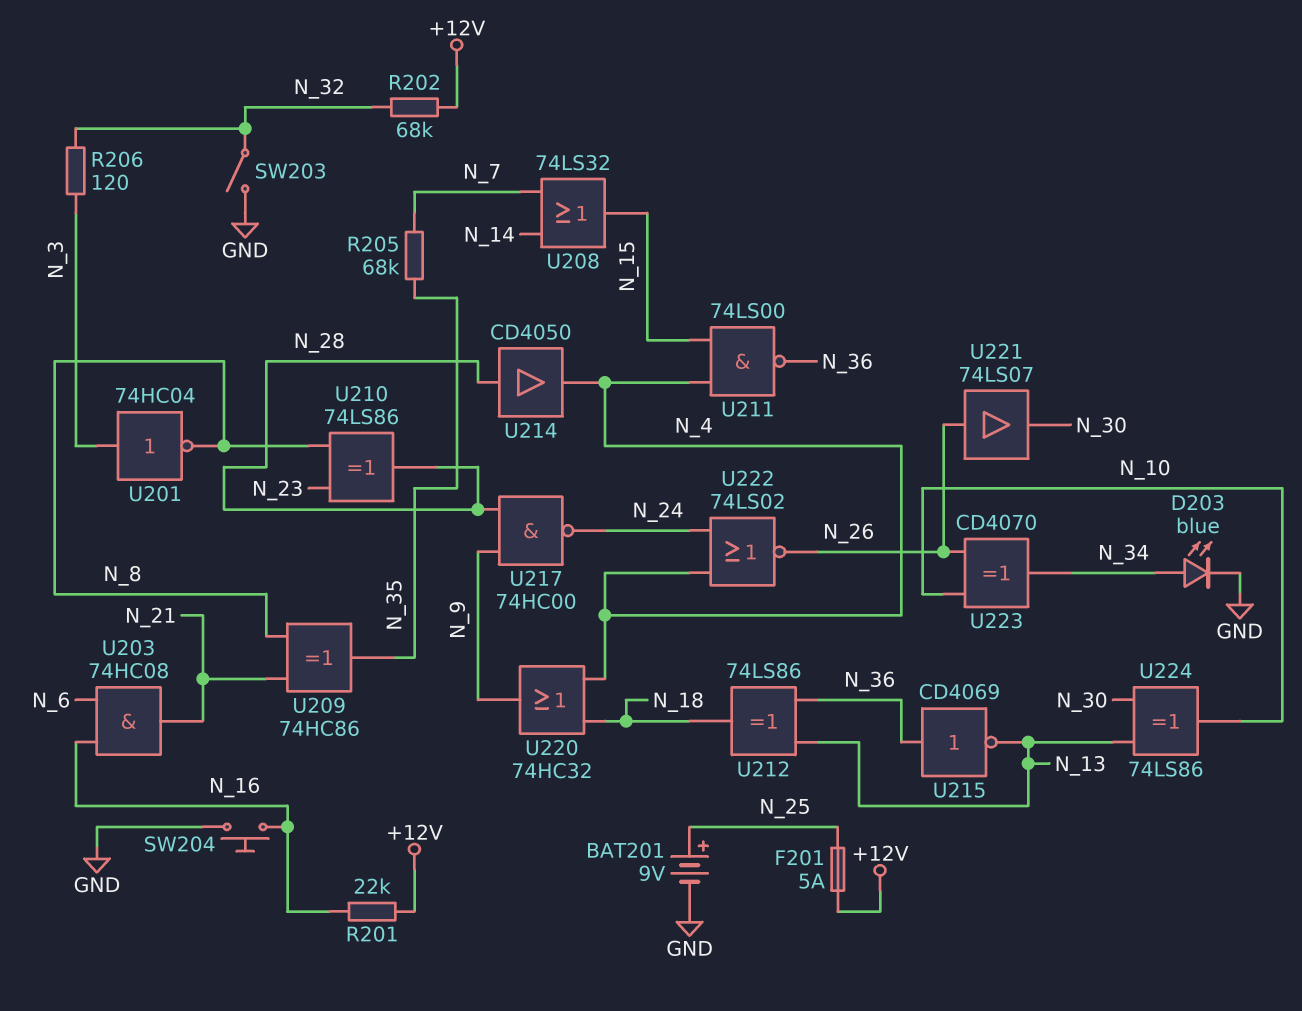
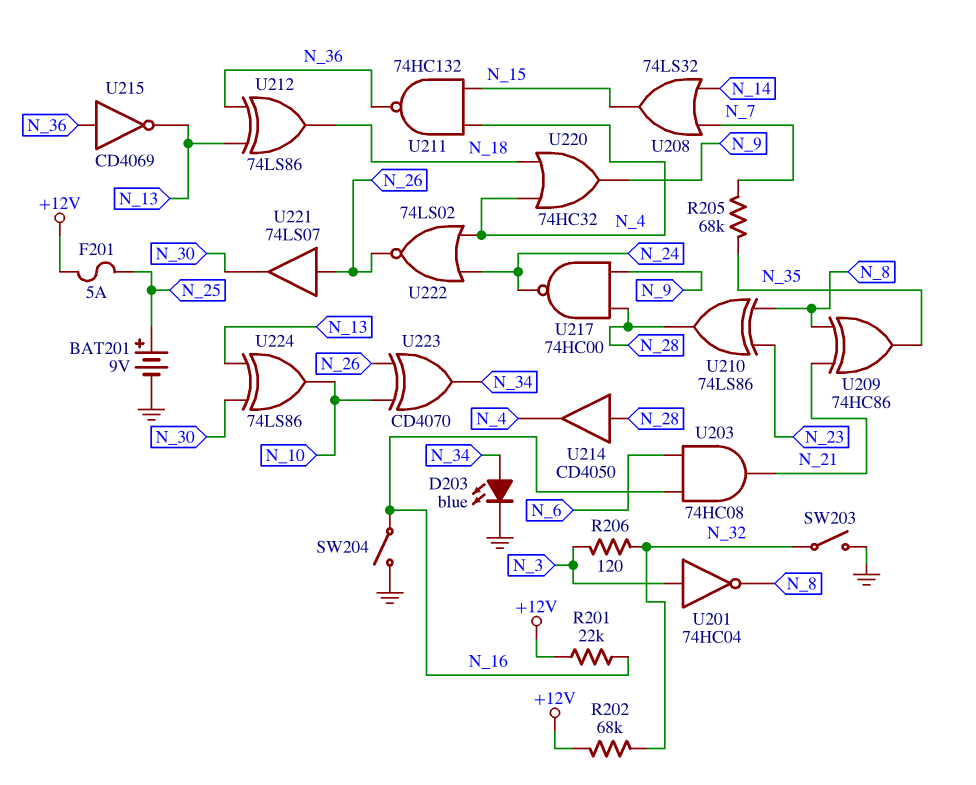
SW204: button (GND, N_16) -> switch (GND, N_16)
U211: NAND 74LS00 (in N_4, in N_15, out N_36) -> NAND 74HC132 (in N_4, in N_15, out N_36)

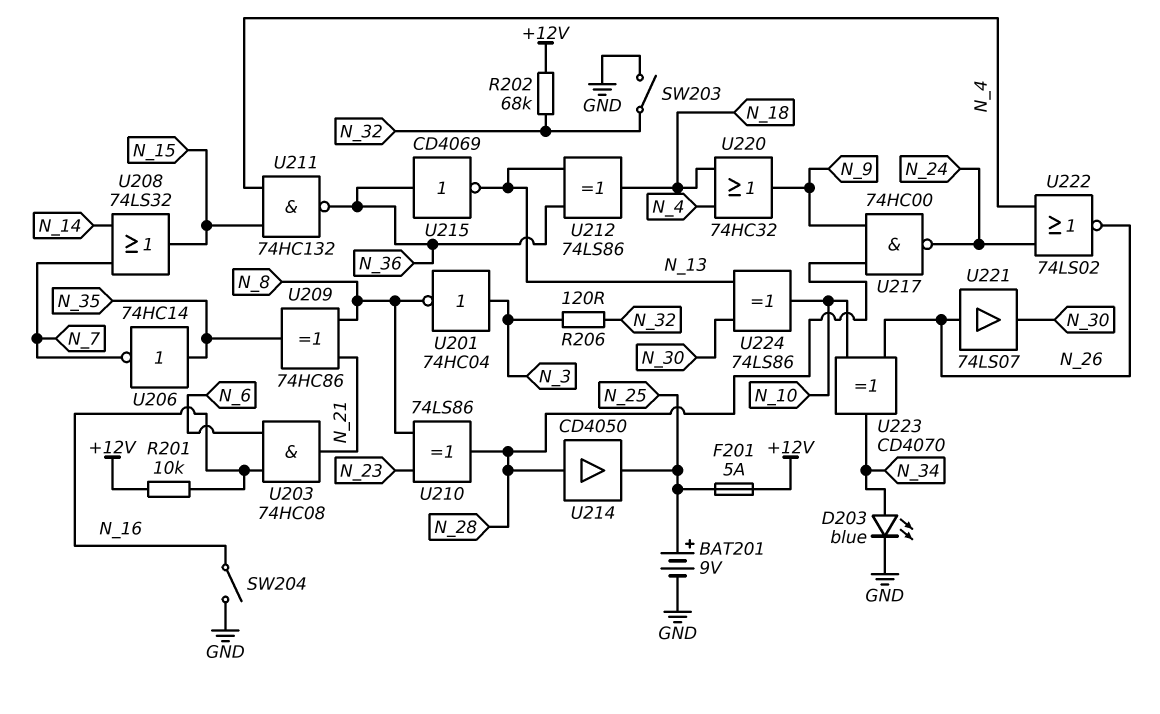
R201: 22k (+12V, N_16) -> 10k (+12V, N_16)
R205: 68k (N_7, N_35) -> none
U206: none -> NOT 74HC14 (in N_35, out N_7)
U214: buffer CD4050 (in N_28, out N_4) -> buffer CD4050 (in N_28, out N_25)

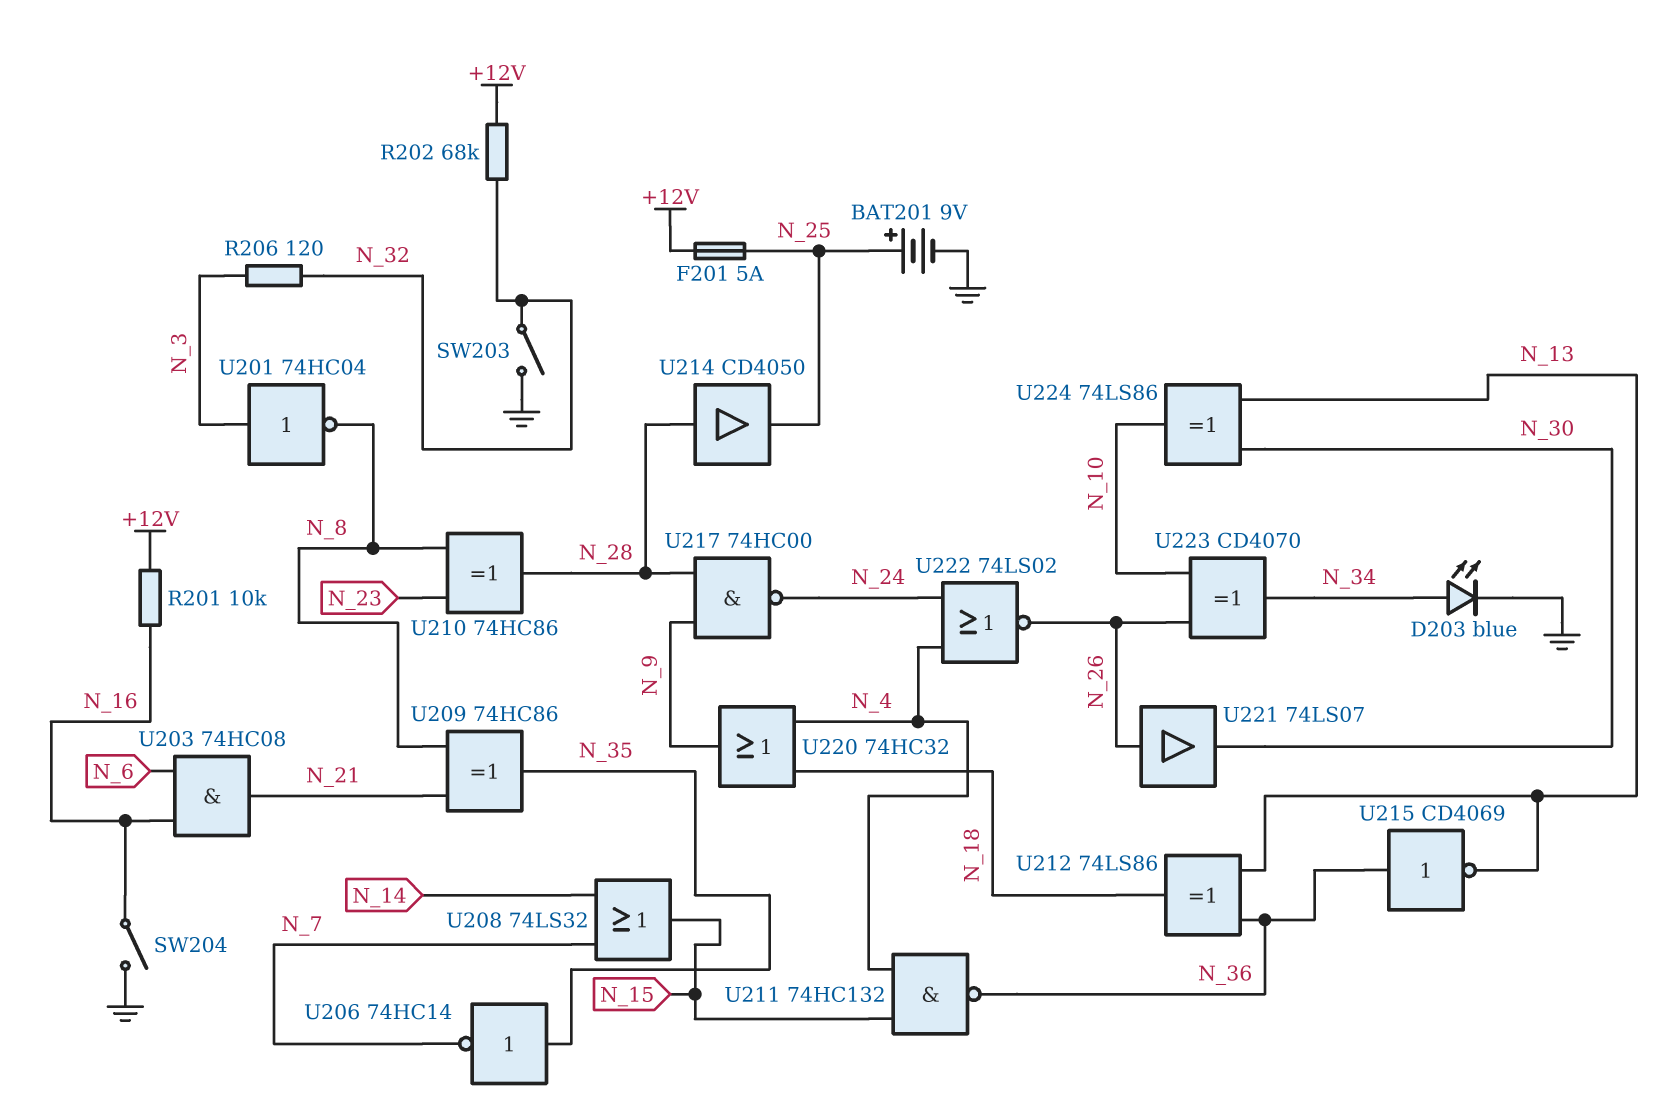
U210: XOR 74LS86 (in N_8, in N_23, out N_28) -> XOR 74HC86 (in N_8, in N_23, out N_28)

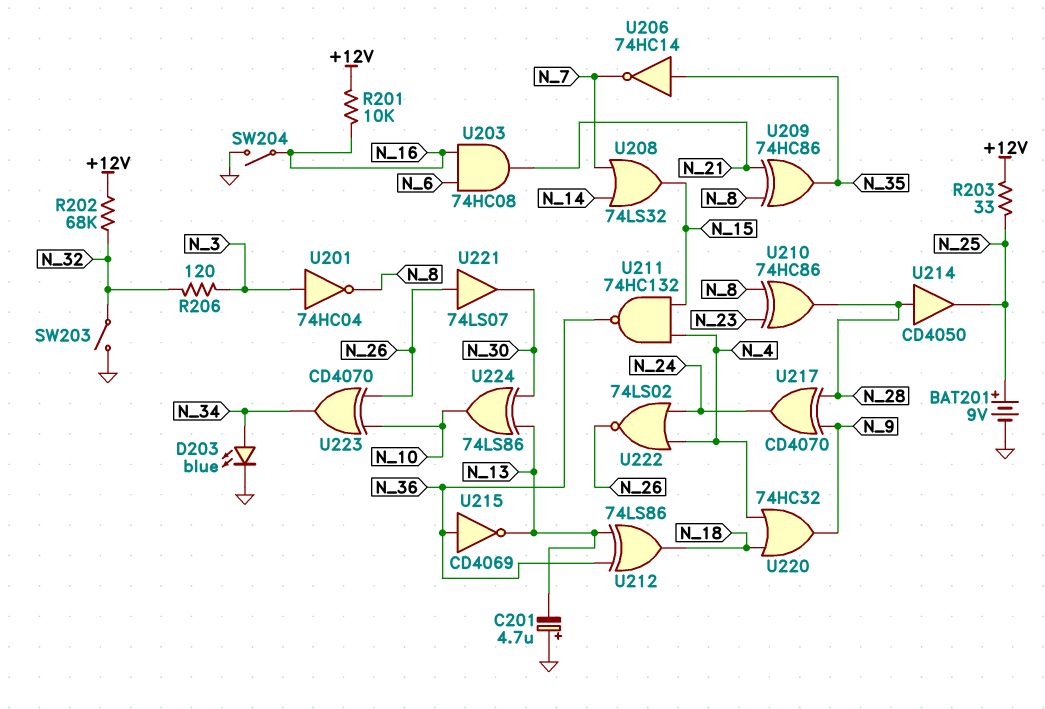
C201: none -> 4.7uF (plus GND, minus N_13)
F201: 5A (+12V, N_25) -> none
R203: none -> 33 (+12V, N_25)
U217: NAND 74HC00 (in N_9, in N_28, out N_24) -> XOR CD4070 (in N_9, in N_28, out N_24)

